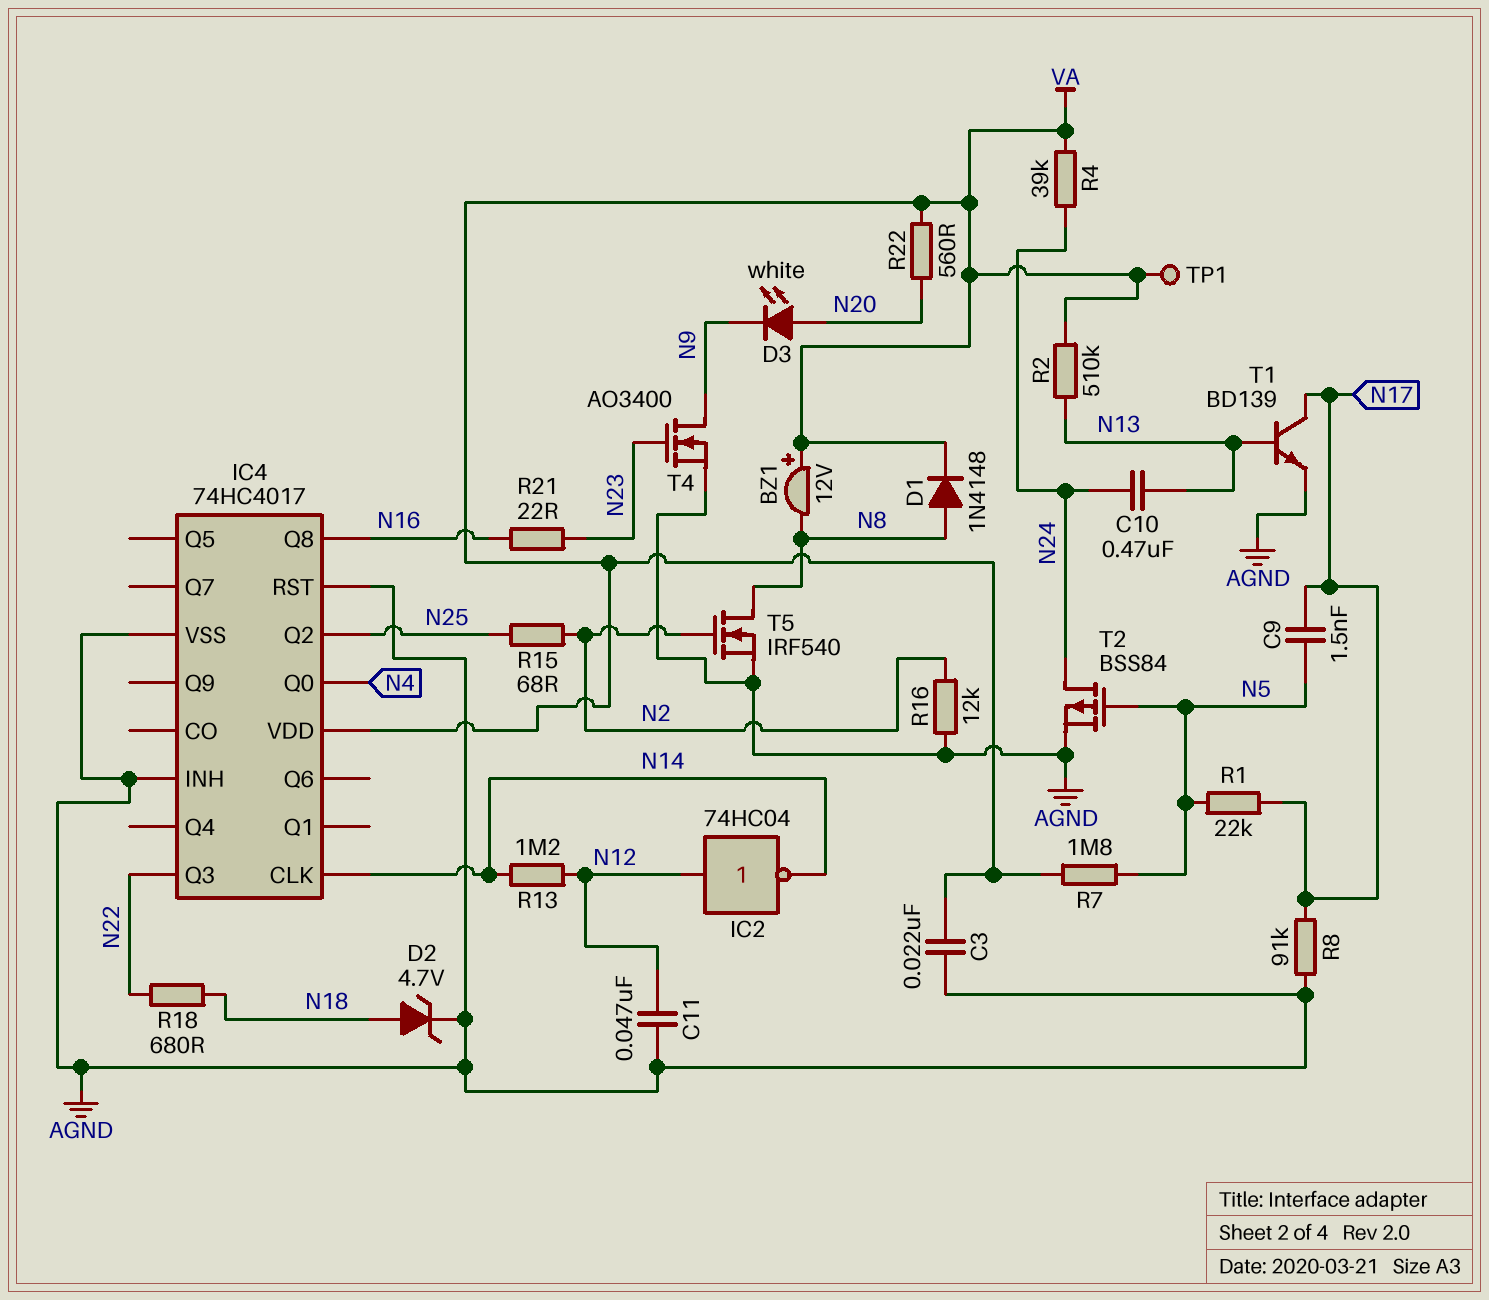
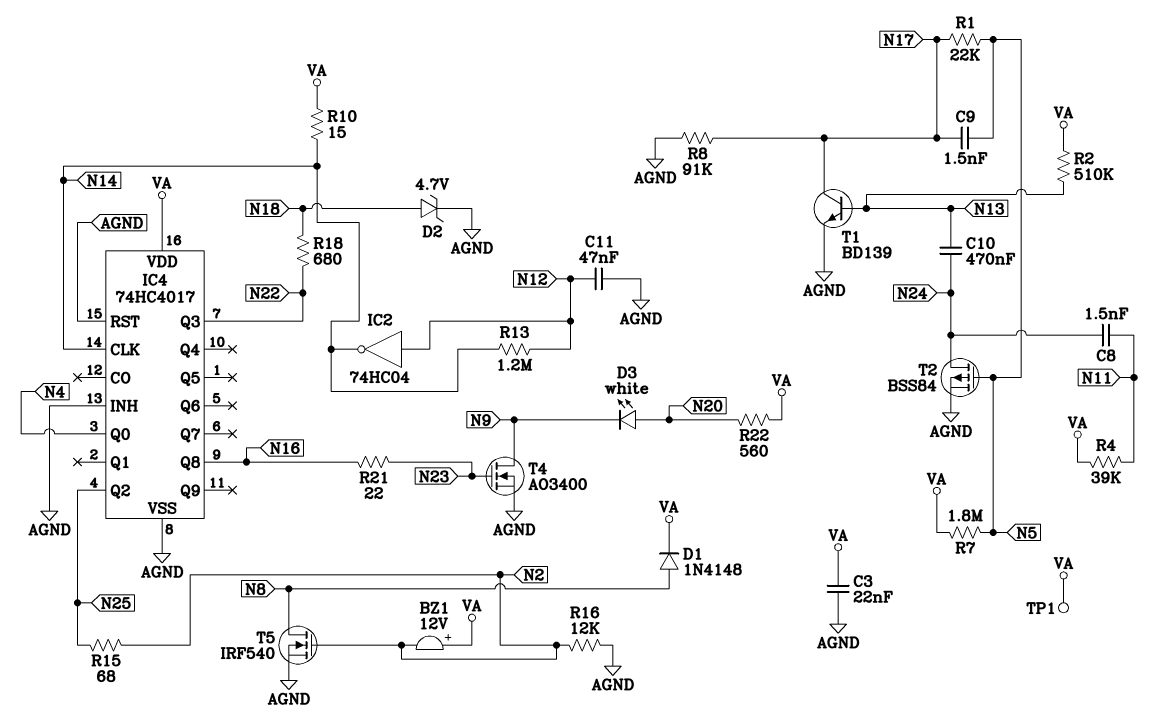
BZ1: buzzer 12V (plus VA, minus N8) -> buzzer 12V (plus VA, minus N2)
C8: none -> 1.5nF (N11, N24)
R4: 39k (N24, VA) -> 39k (N11, VA)
R10: none -> 15 (N14, VA)

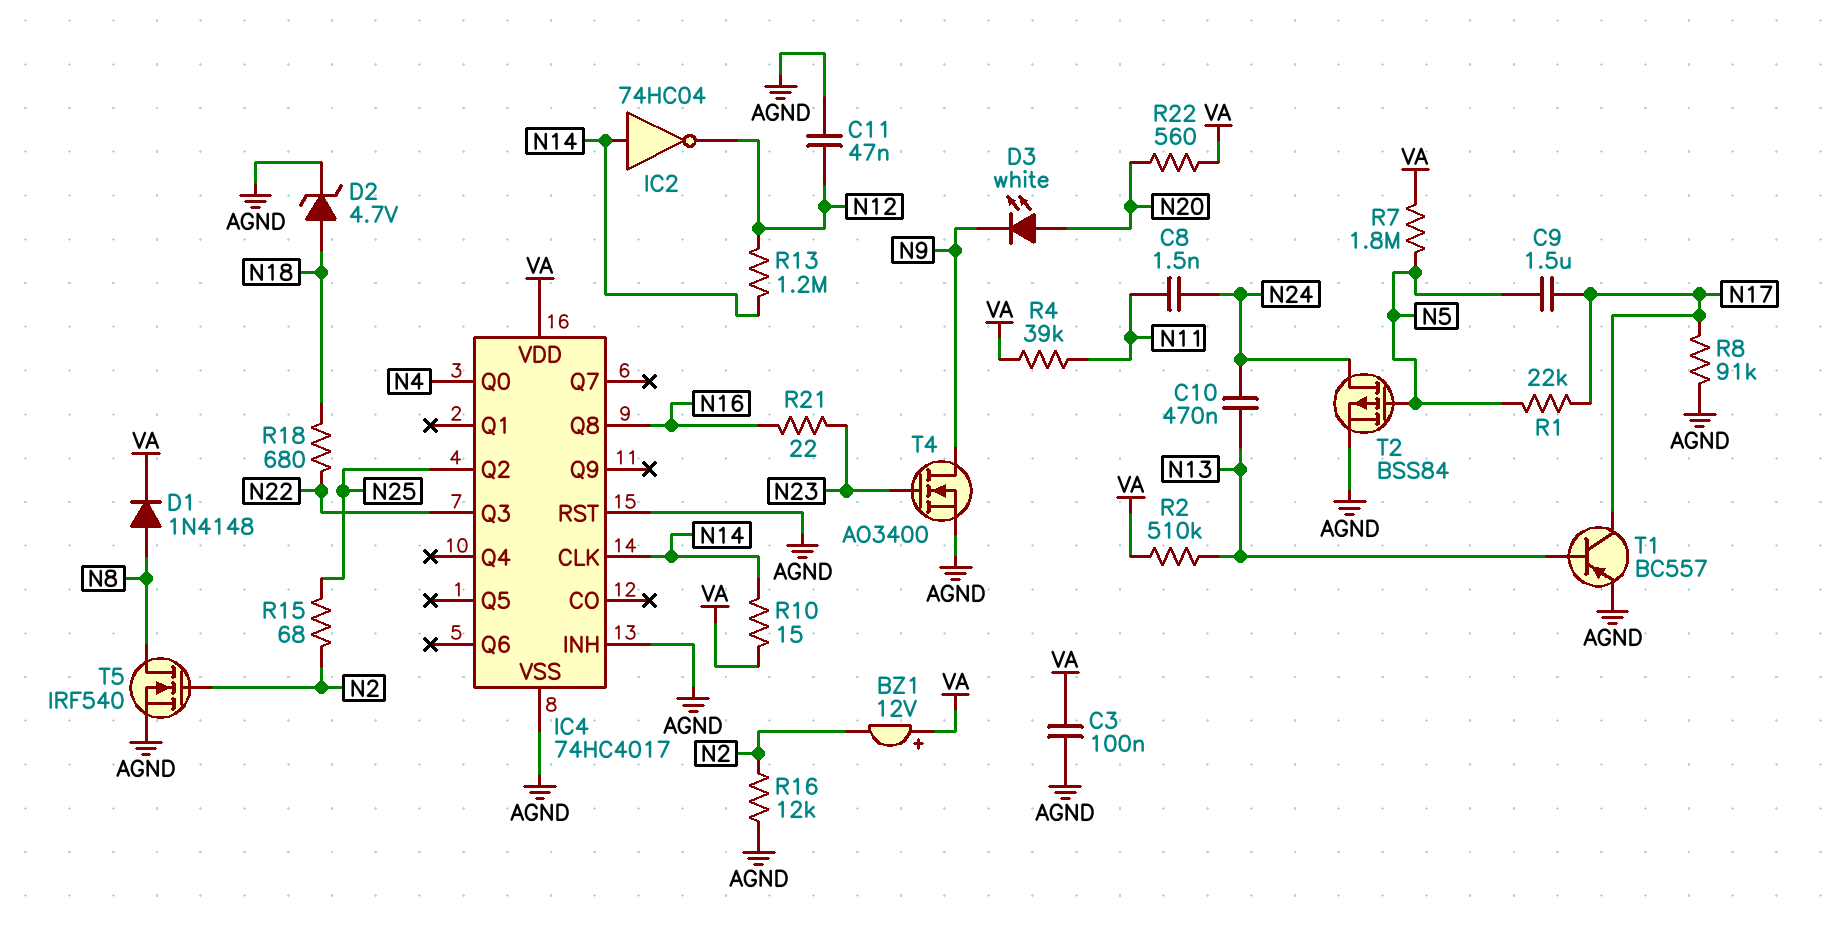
C3: 22nF (AGND, VA) -> 100nF (AGND, VA)
C9: 1.5nF (N5, N17) -> 1.5uF (N5, N17)
IC2: NOT 74HC04 (in N12, out N14) -> NOT 74HC04 (in N14, out N12)
T1: NPN BD139 (B N13, C N17, E AGND) -> PNP BC557 (B N13, C N17, E AGND)
TP1: test point (VA) -> none

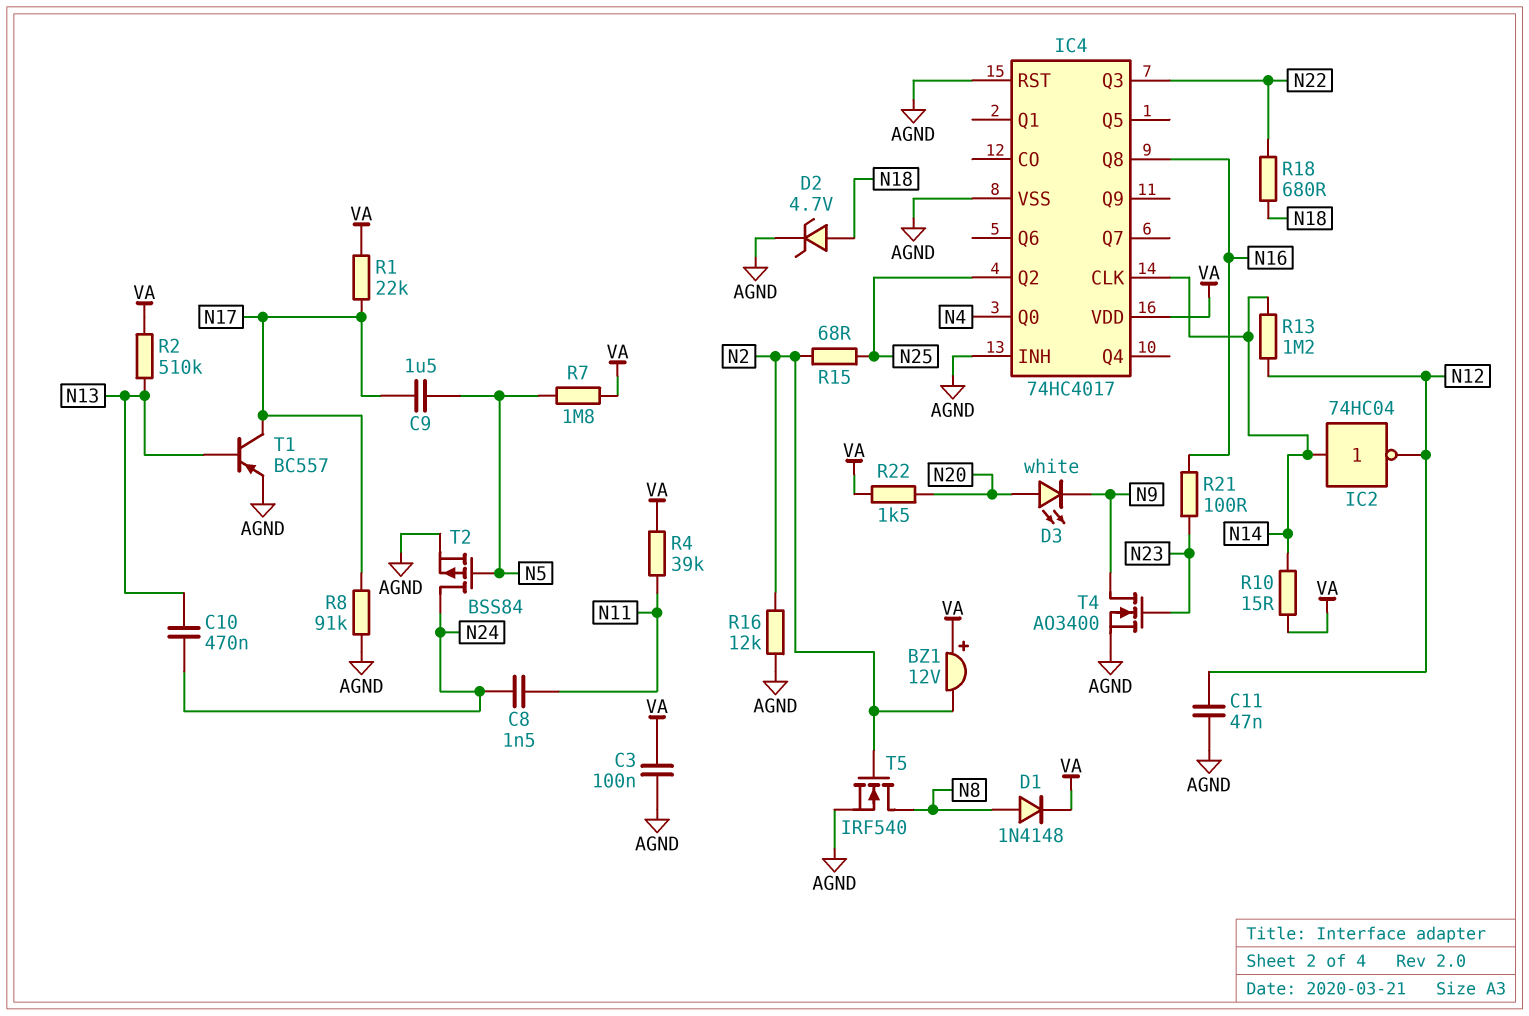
R1: 22k (N5, N17) -> 22k (N17, VA)
R21: 22 (N16, N23) -> 100 (N16, N23)
R22: 560 (N20, VA) -> 1.5k (N20, VA)

